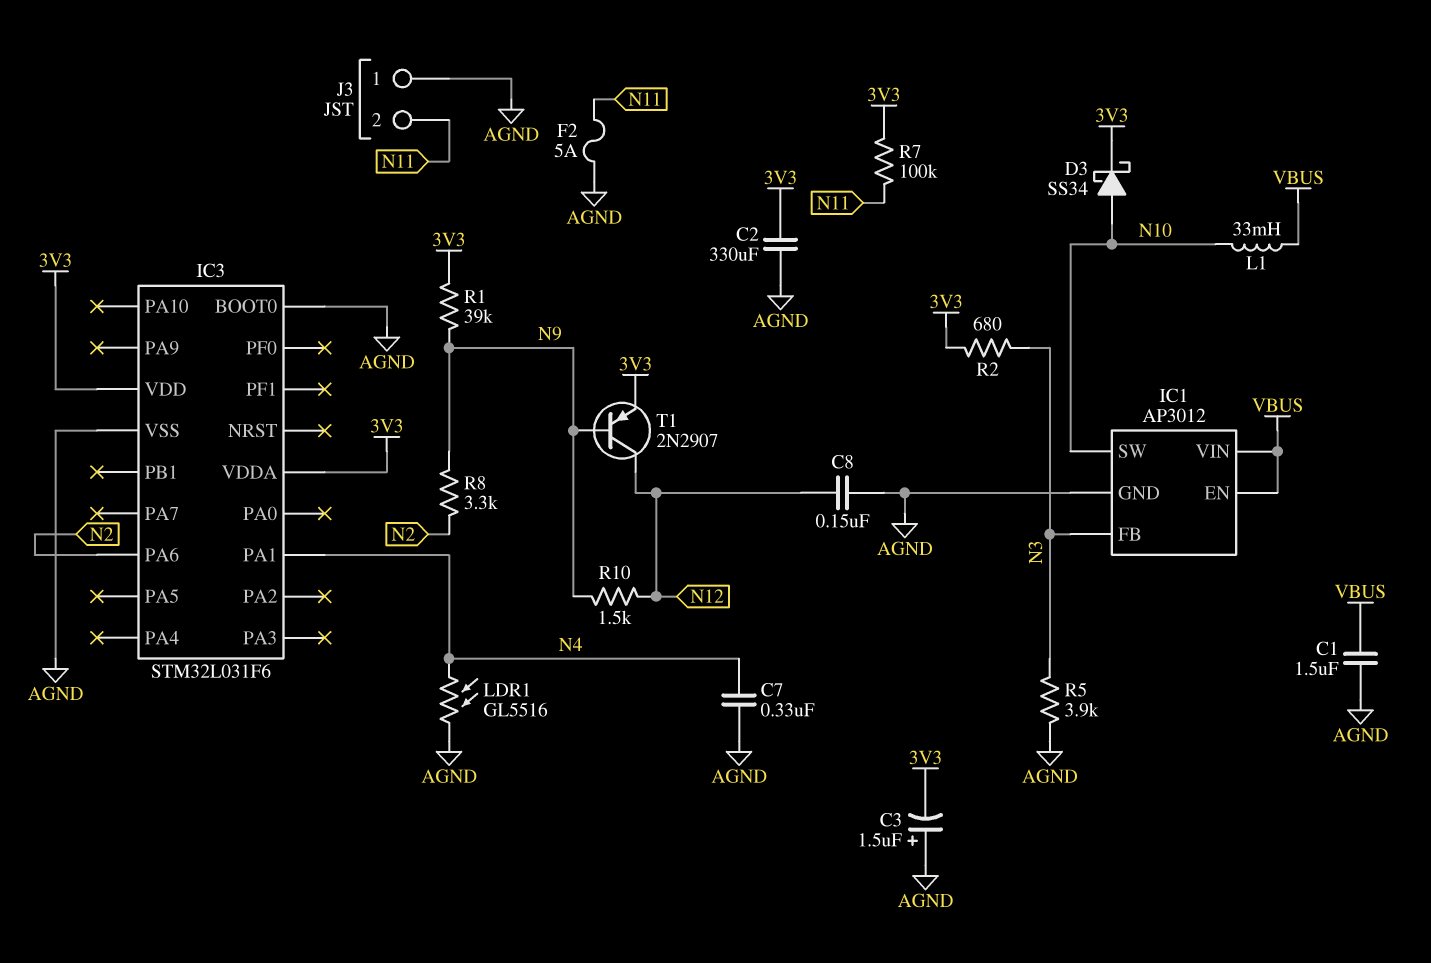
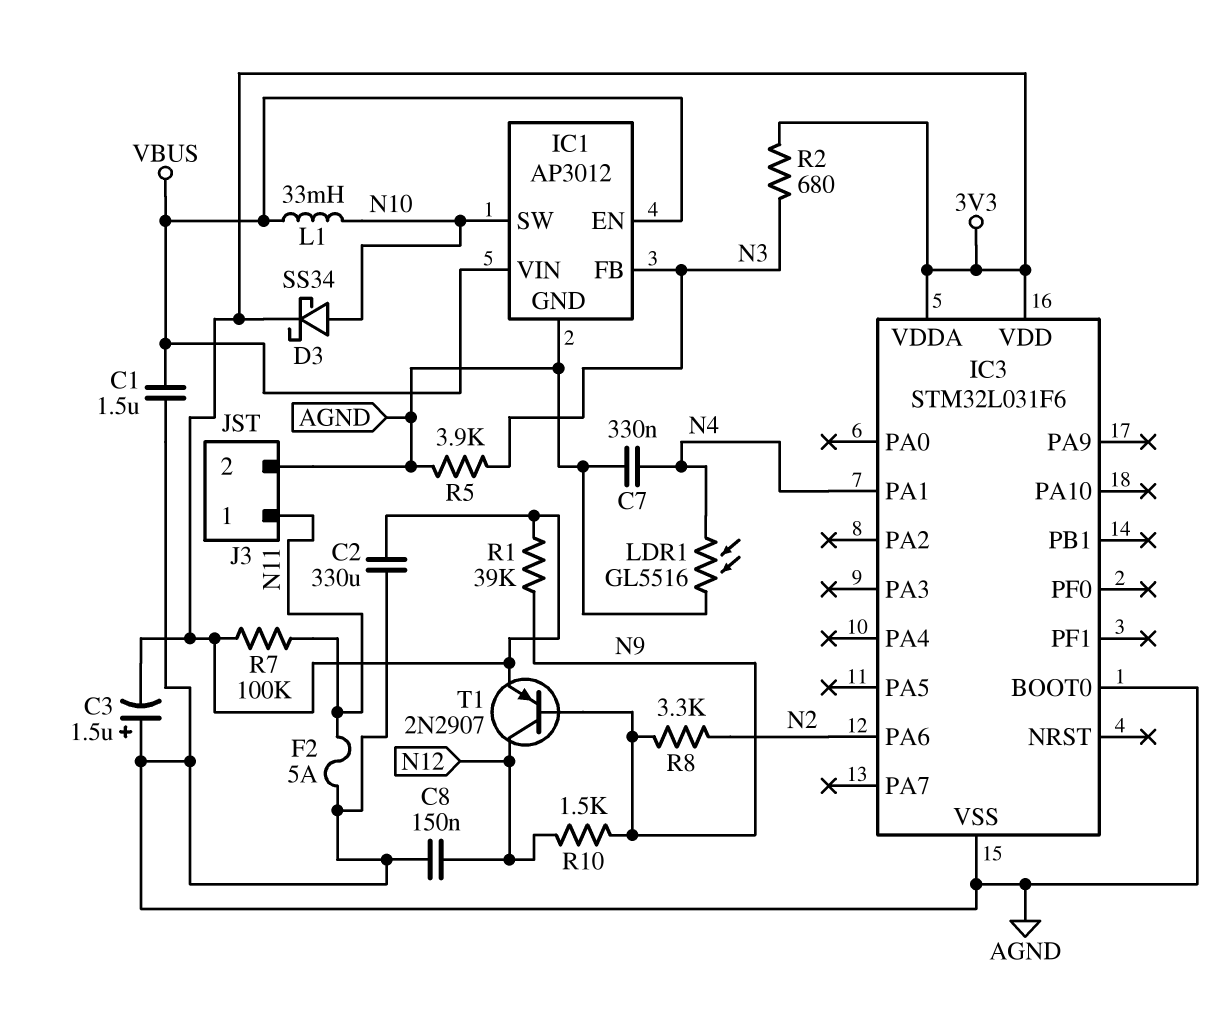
J3 pin 1: AGND -> N11
J3 pin 2: N11 -> AGND

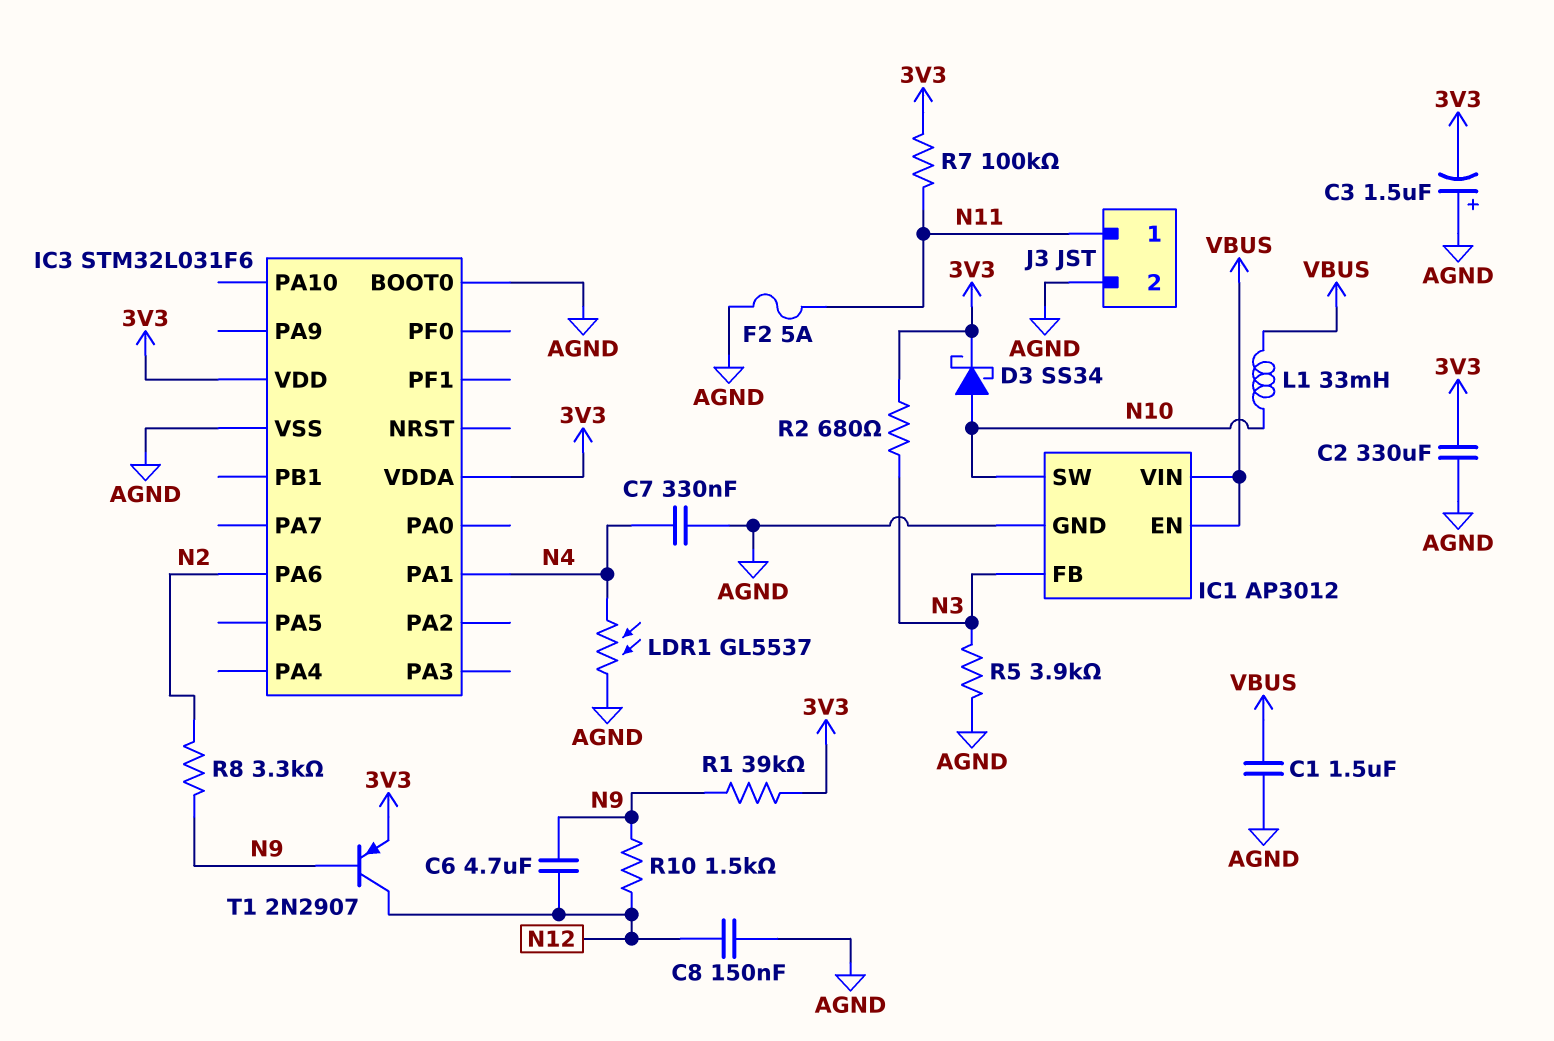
C6: none -> 4.7uF (N9, N12)
LDR1: GL5516 (AGND, N4) -> GL5537 (AGND, N4)

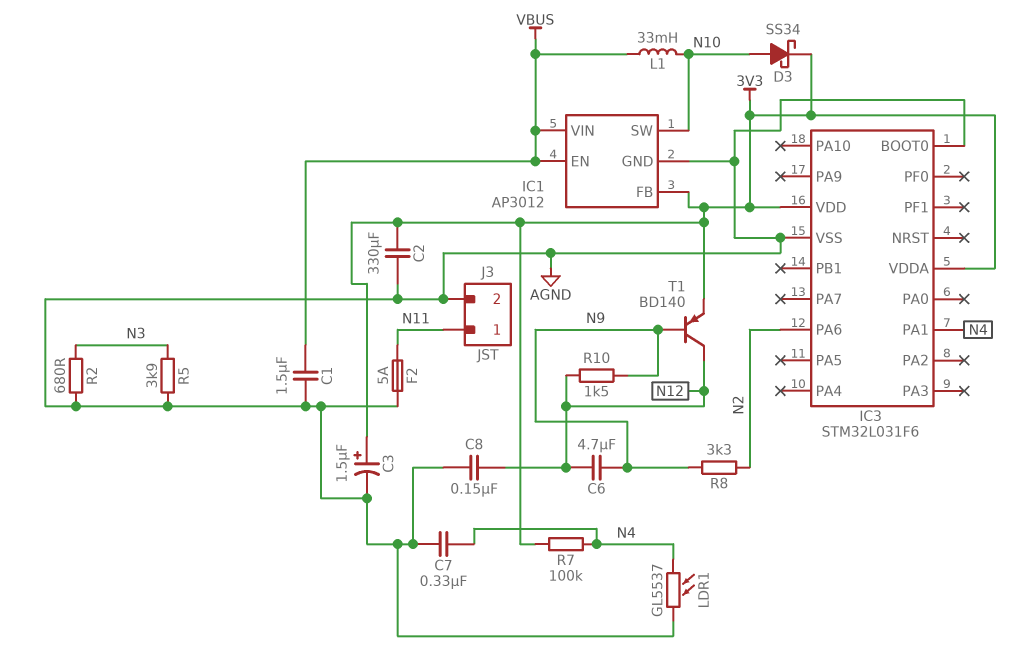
C3: 1.5uF (plus AGND, minus 3V3) -> 1.5uF (plus 3V3, minus AGND)
IC1 pin FB: N3 -> 3V3
R1: 39k (3V3, N9) -> none
R2: 680 (3V3, N3) -> 680 (AGND, N3)
R7: 100k (3V3, N11) -> 100k (3V3, N4)
T1: PNP 2N2907 (B N9, C N12, E 3V3) -> PNP BD140 (B N9, C N12, E 3V3)

